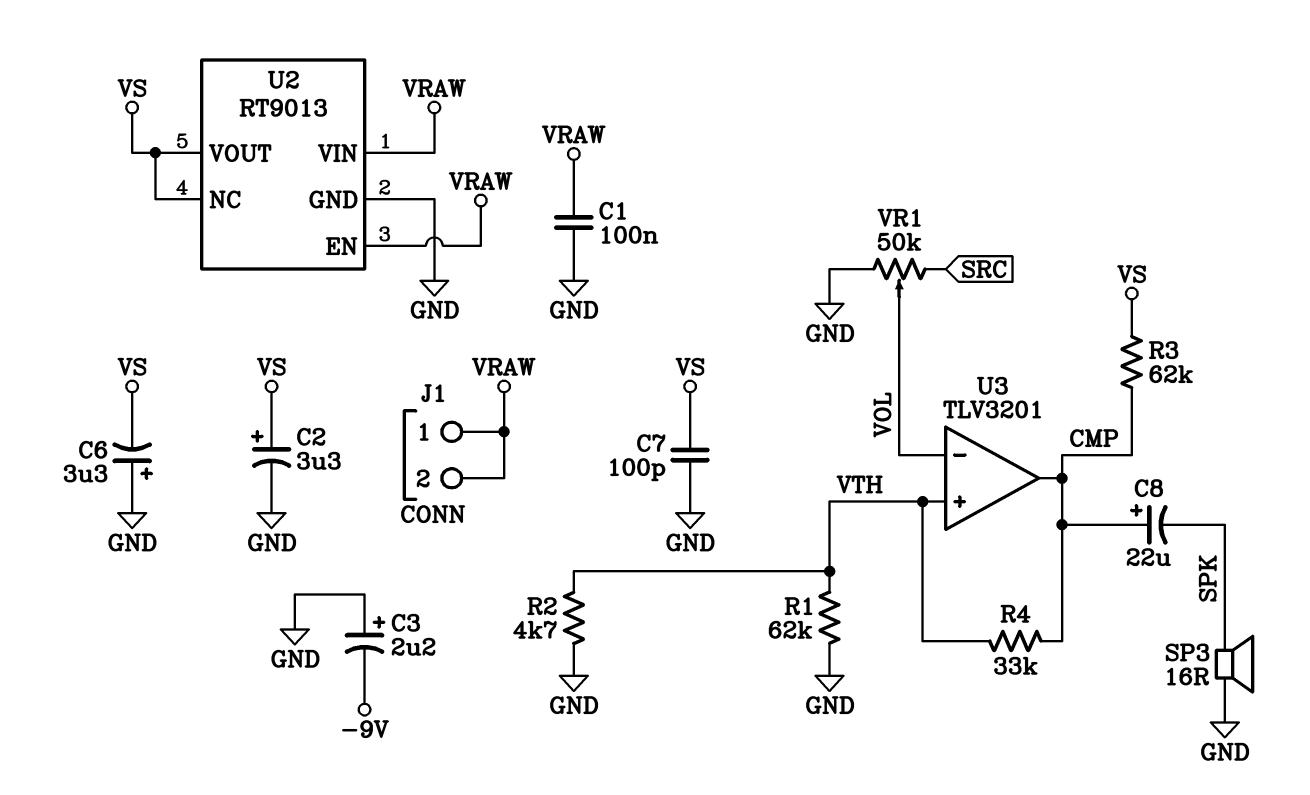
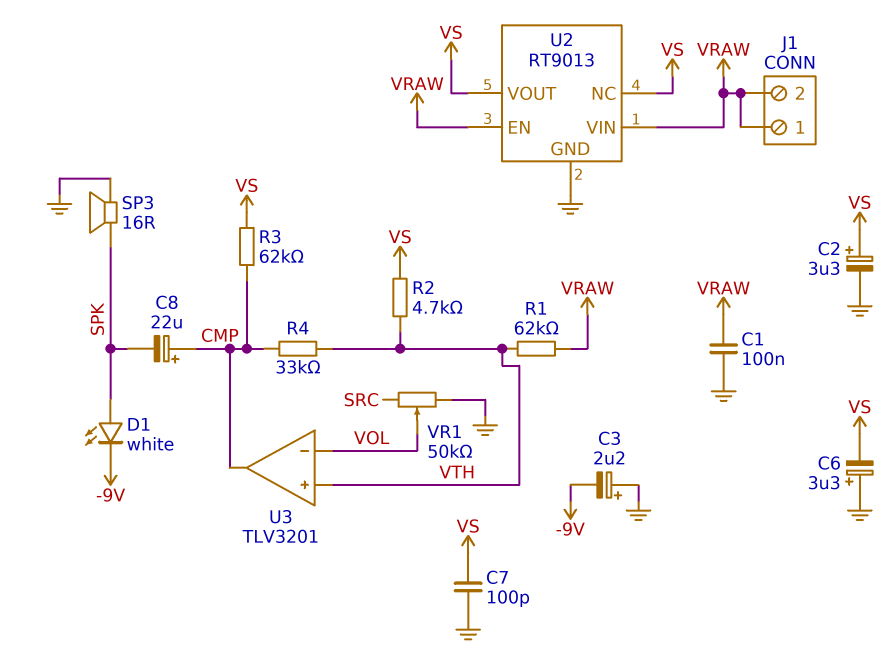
D1: none -> LED white (A SPK, K -9V)
R1: 62k (GND, VTH) -> 62k (VRAW, VTH)
R2: 4.7k (GND, VTH) -> 4.7k (VS, VTH)

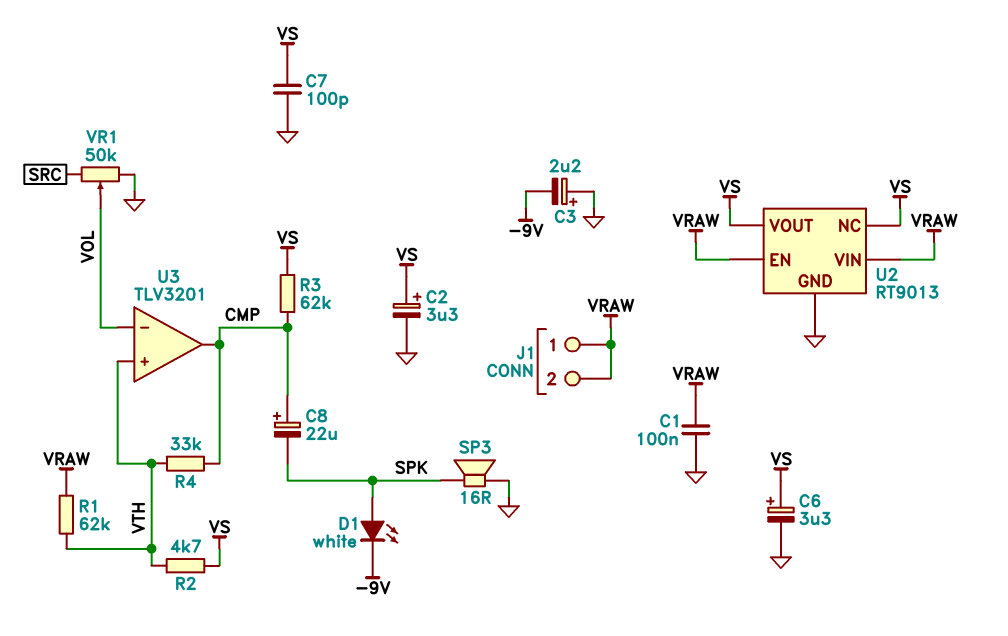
C6: 3.3uF (plus GND, minus VS) -> 3.3uF (plus VS, minus GND)

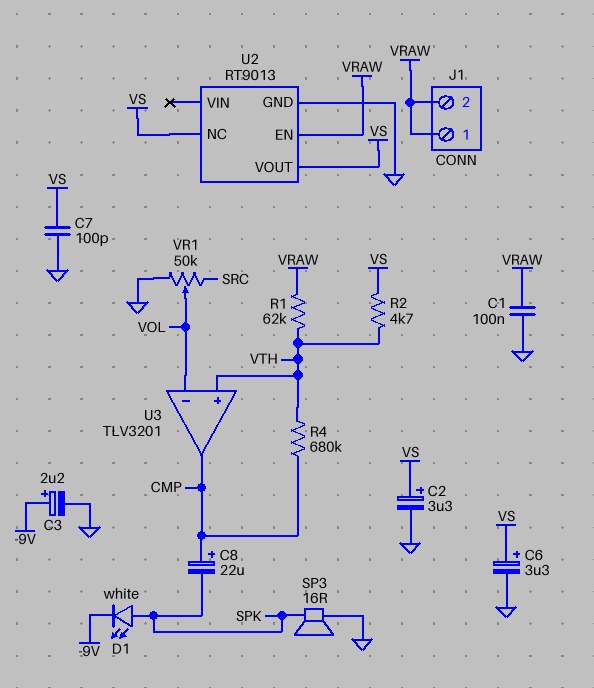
C3: 2.2uF (plus GND, minus -9V) -> 2.2uF (plus -9V, minus GND)
R3: 62k (CMP, VS) -> none
R4: 33k (CMP, VTH) -> 680k (CMP, VTH)
U2 pin VIN: VRAW -> none

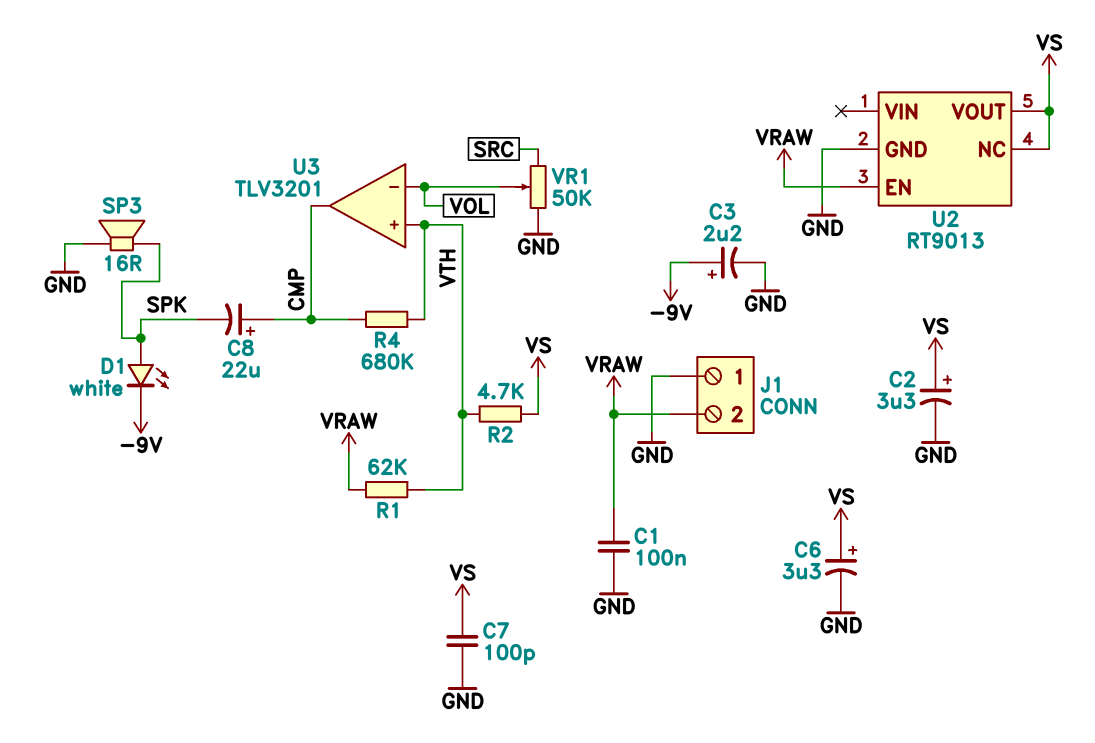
J1 pin 1: VRAW -> GND

